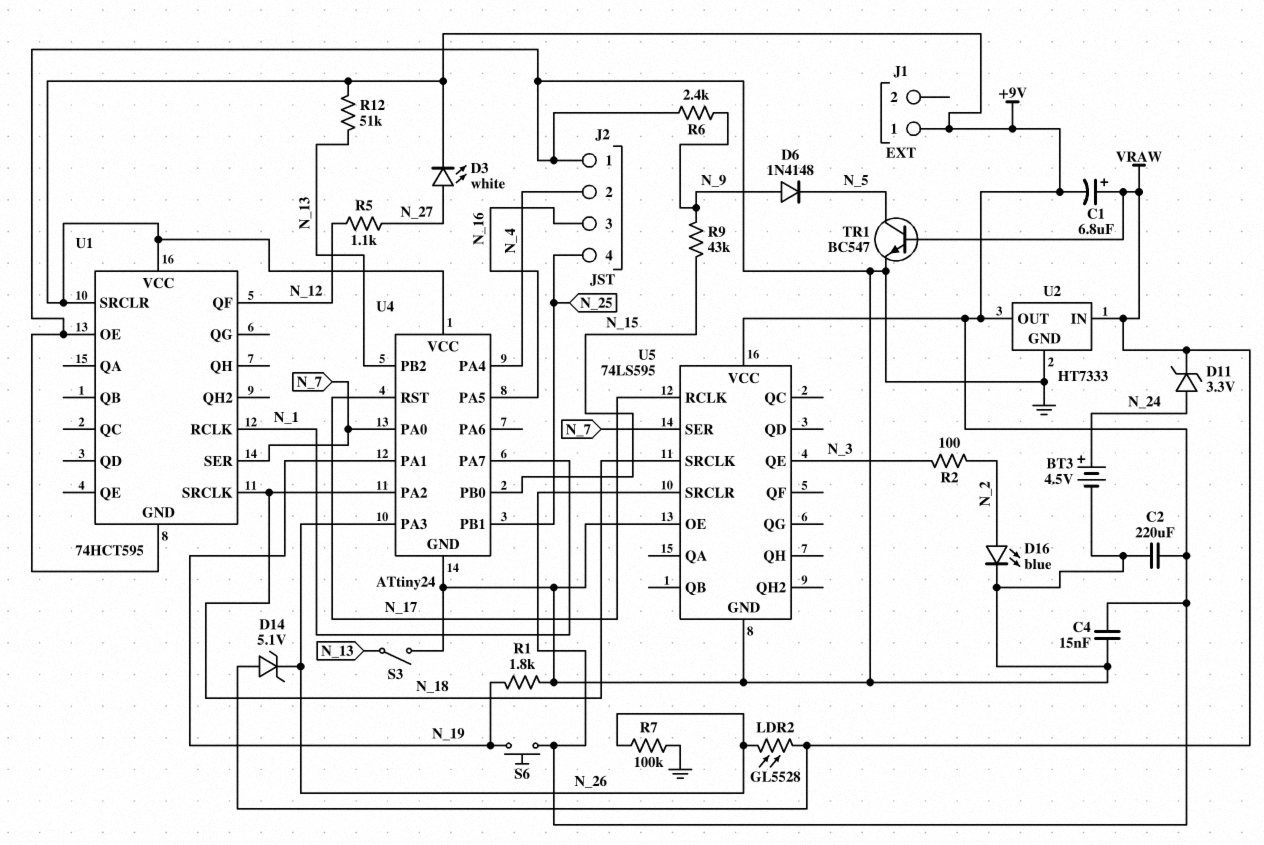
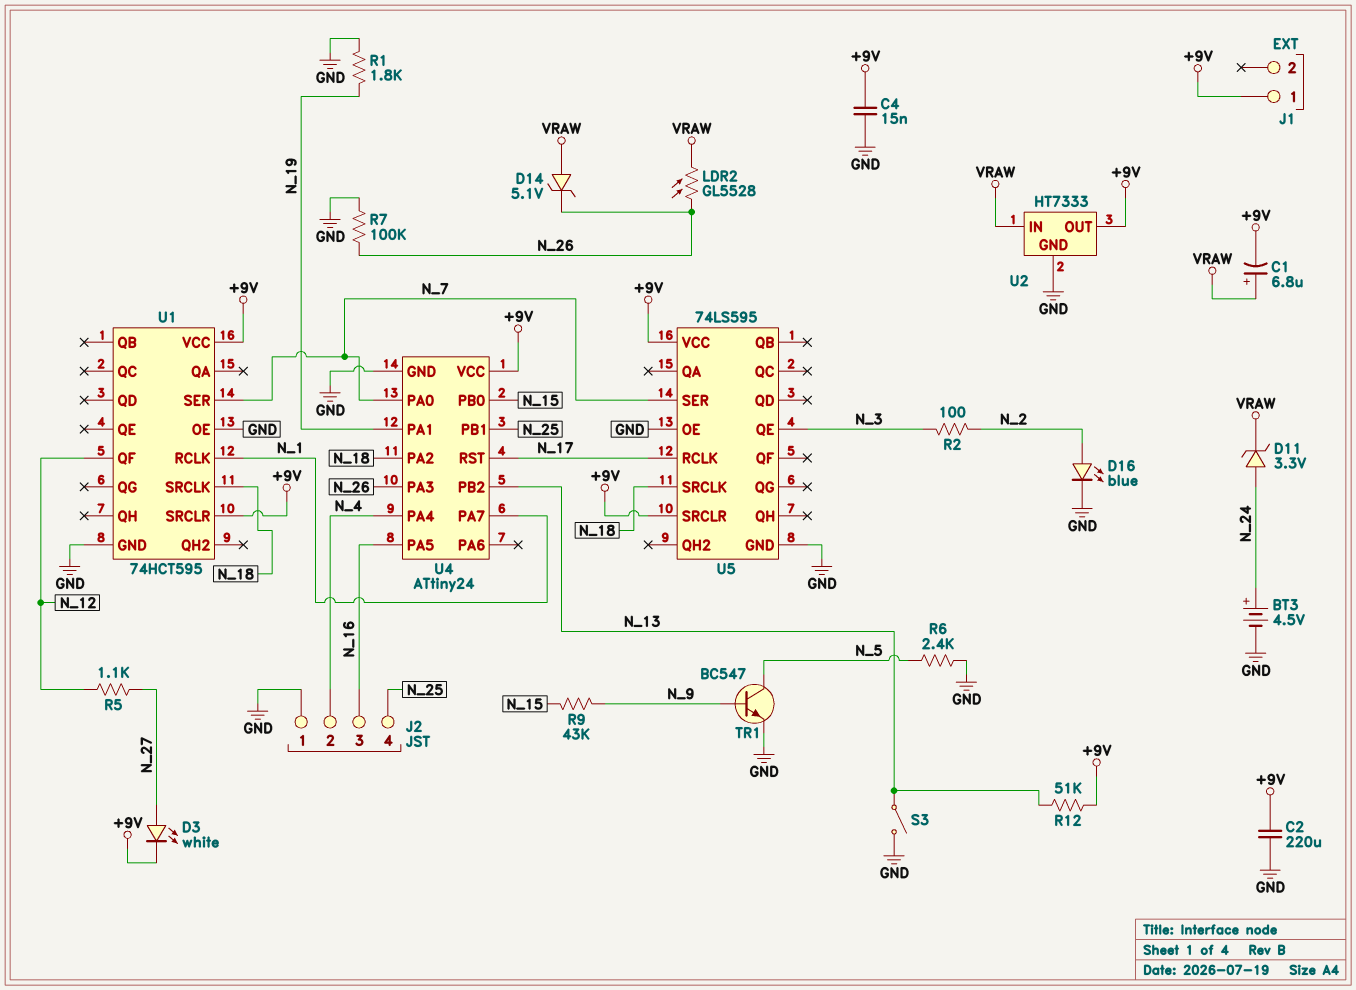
D6: diode 1N4148 (A N_9, K N_5) -> none
R6: 2.4k (GND, N_9) -> 2.4k (GND, N_5)
S6: button (+9V, N_19) -> none
TR1: NPN BC547 (B VRAW, C N_5, E GND) -> NPN BC547 (B N_9, C N_5, E GND)

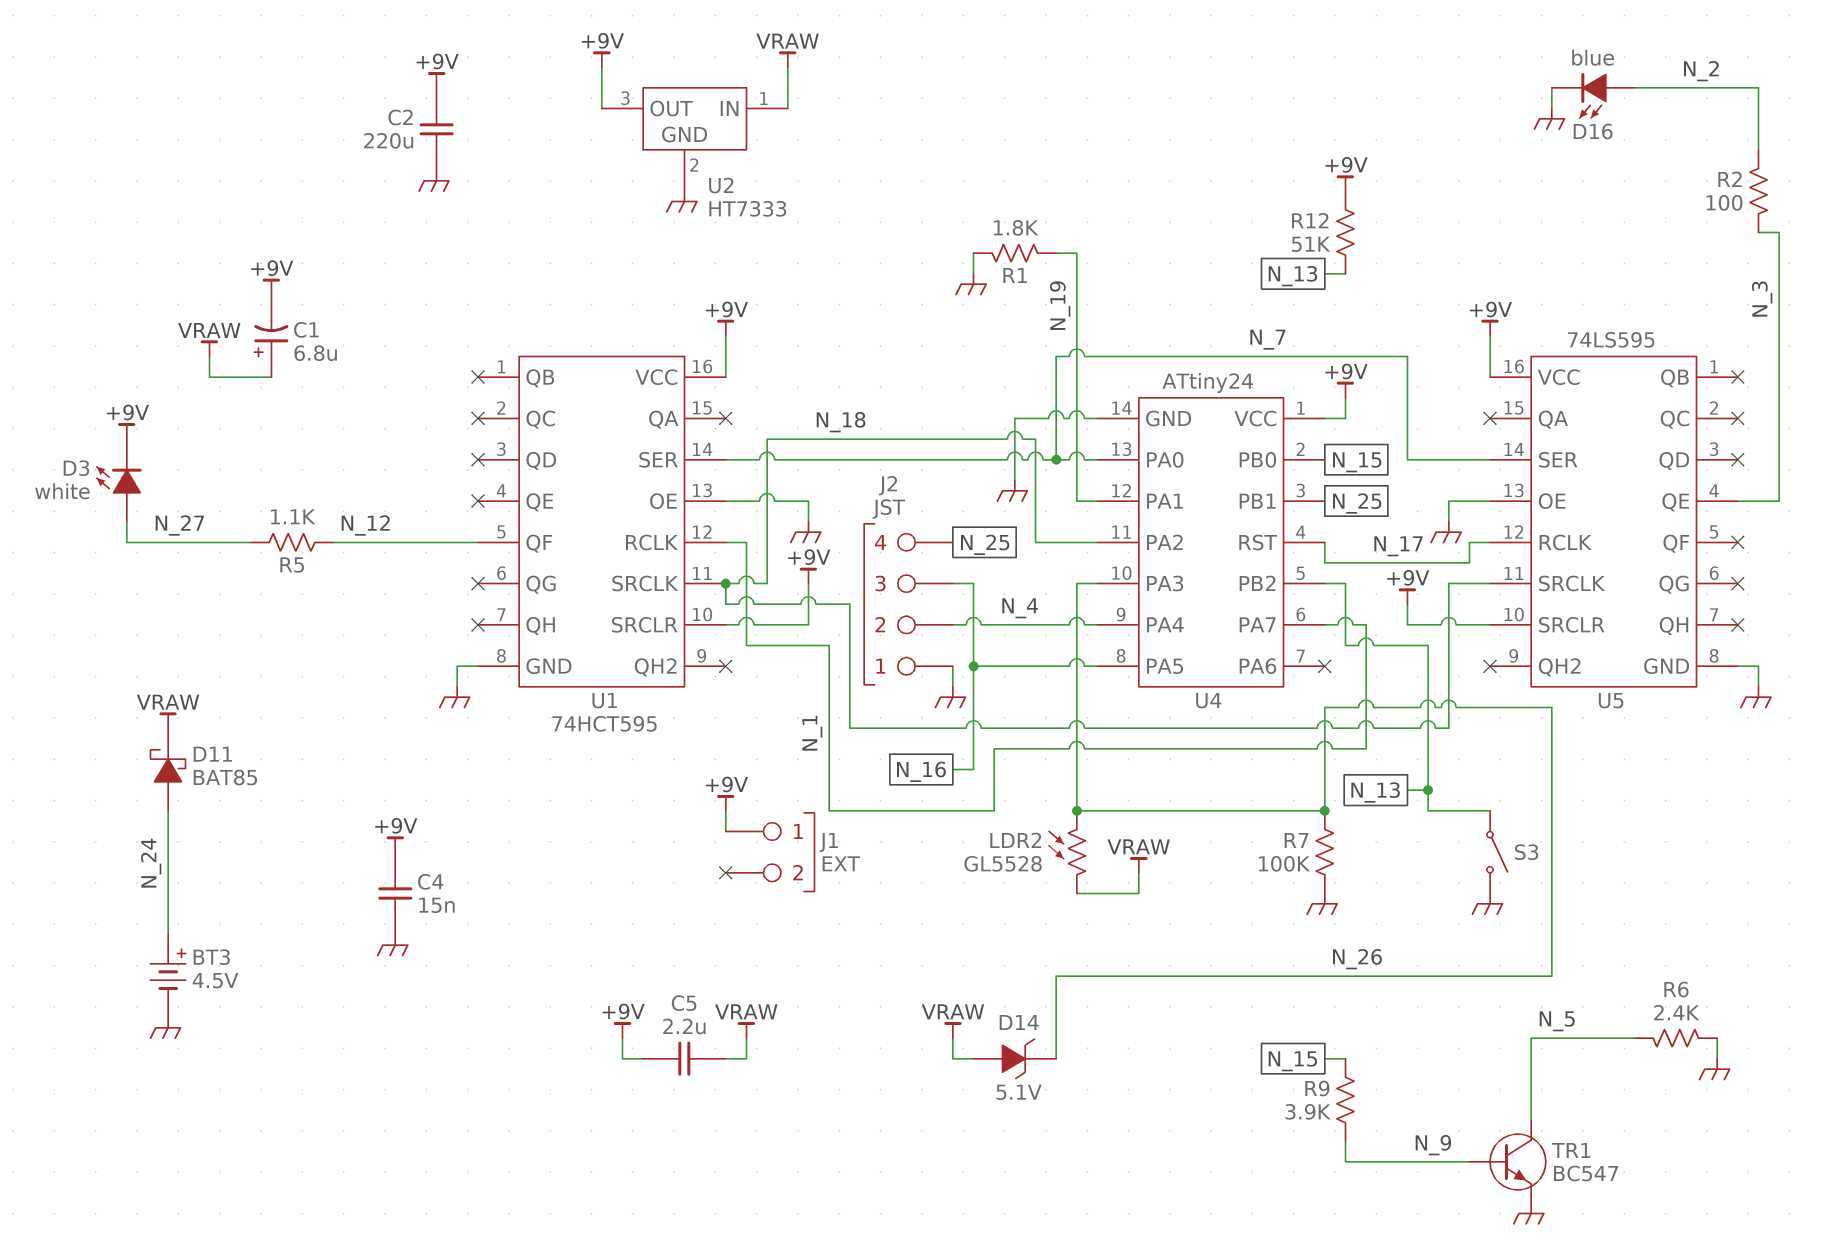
C5: none -> 2.2uF (+9V, VRAW)
D11: zener 3.3V (A N_24, K VRAW) -> schottky BAT85 (A N_24, K VRAW)
R9: 43k (N_9, N_15) -> 3.9k (N_9, N_15)

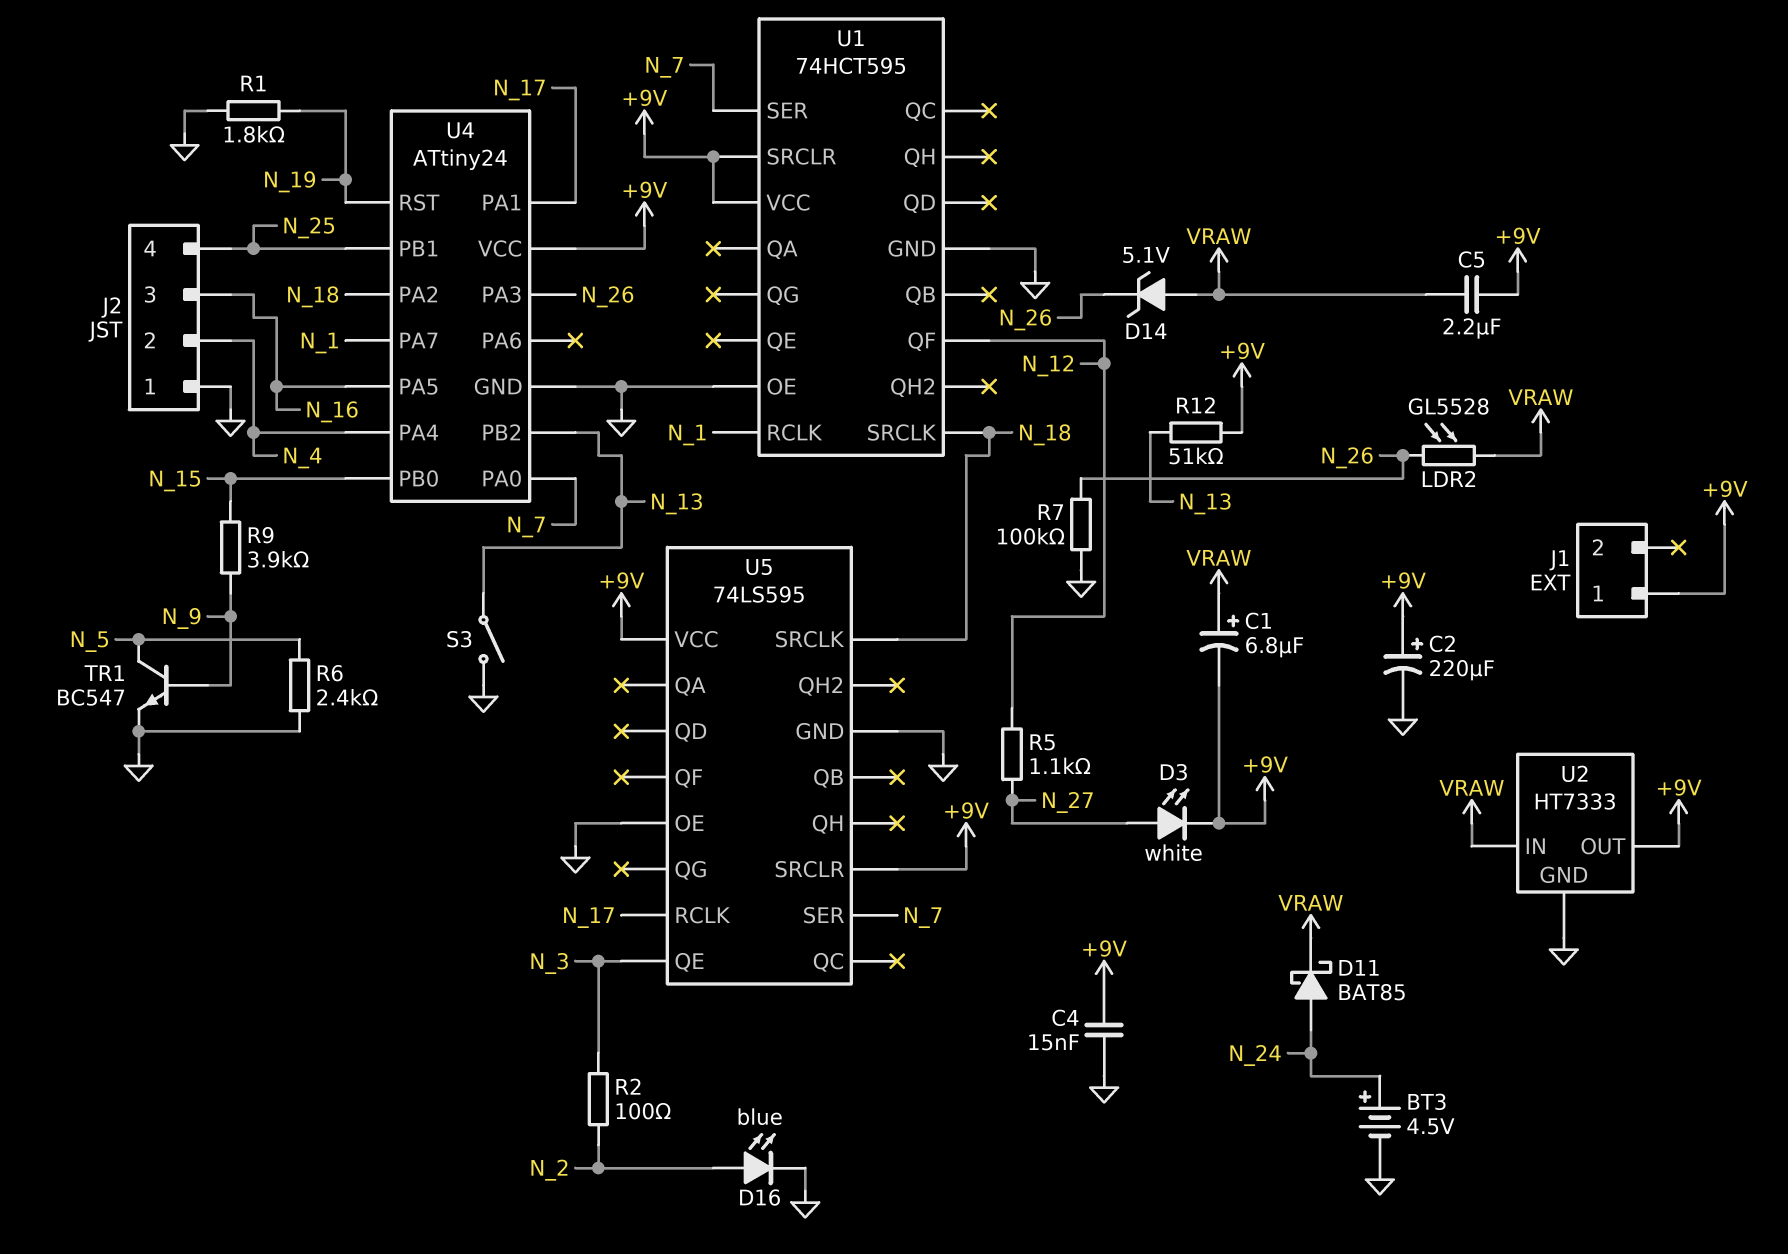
C2: 220uF (+9V, GND) -> 220uF (plus +9V, minus GND)
U4 pin PA1: N_19 -> N_17
U4 pin RST: N_17 -> N_19

